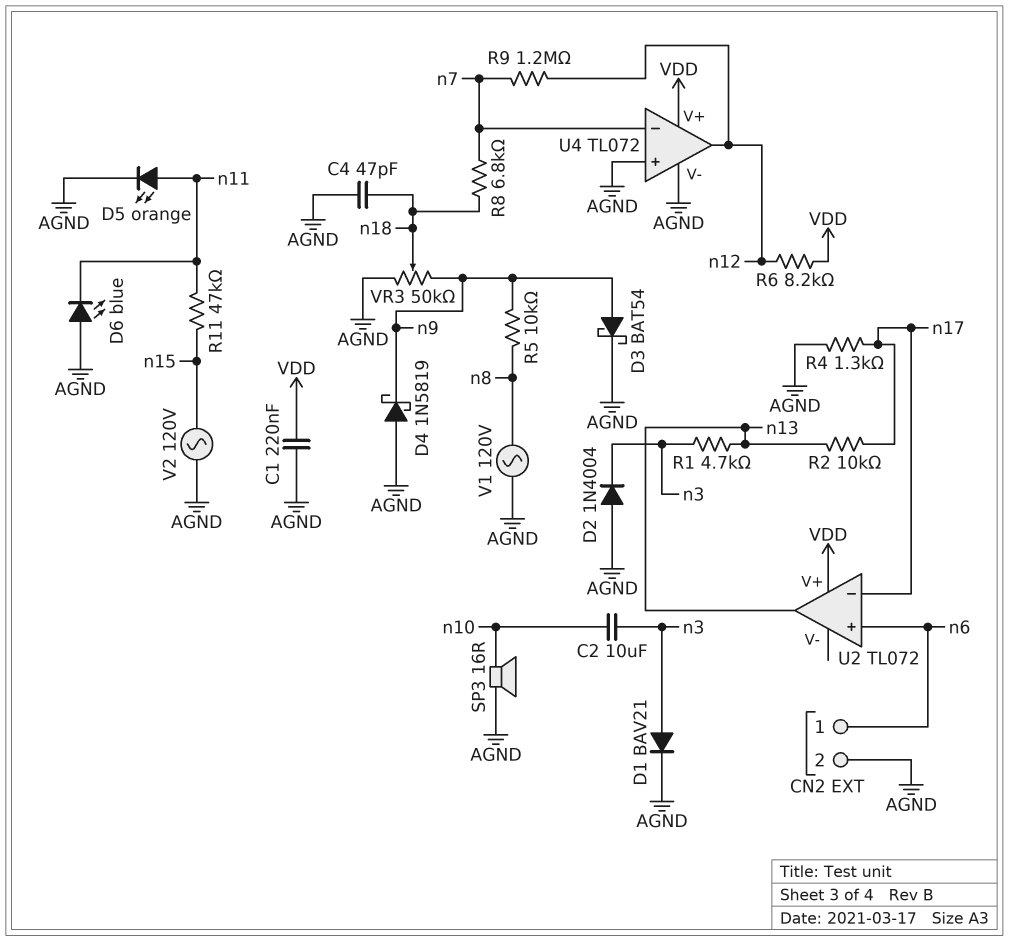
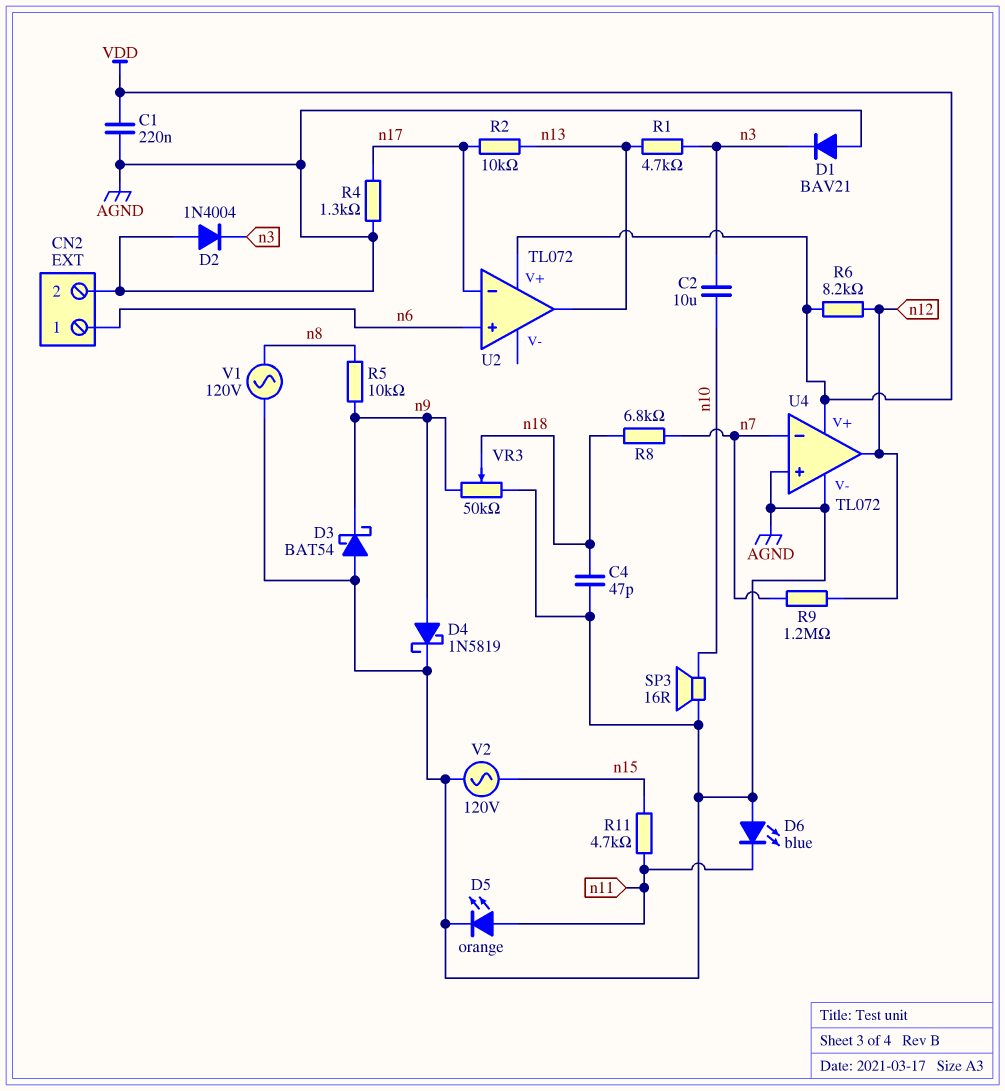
D1: diode BAV21 (A n3, K AGND) -> diode BAV21 (A AGND, K n3)
D3: schottky BAT54 (A n9, K AGND) -> schottky BAT54 (A AGND, K n9)
D4: schottky 1N5819 (A AGND, K n9) -> schottky 1N5819 (A n9, K AGND)
R11: 47k (n11, n15) -> 4.7k (n11, n15)

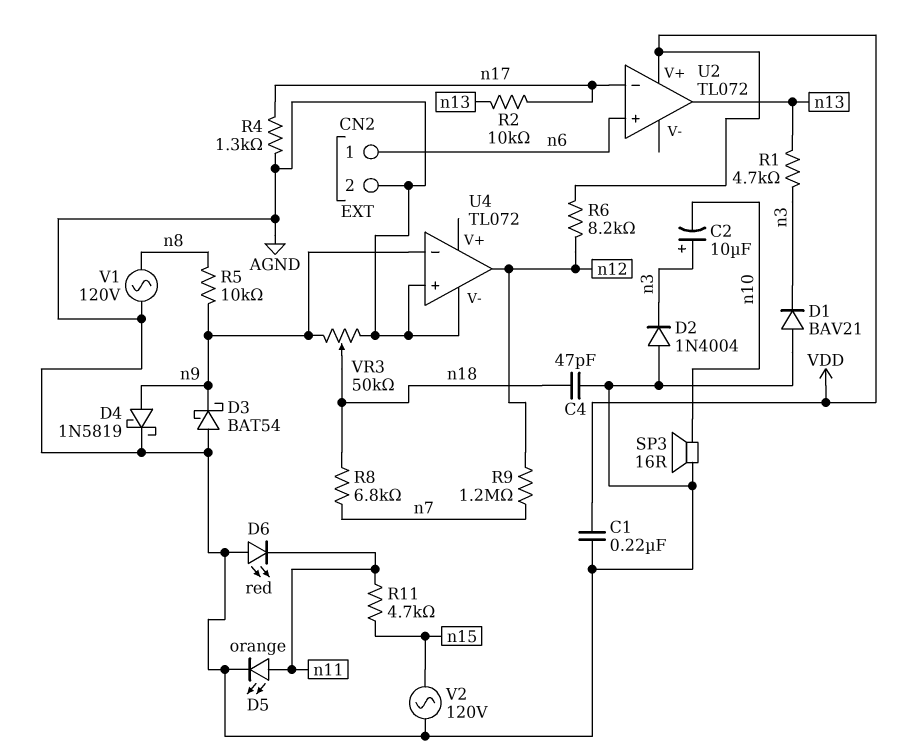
C2: 10uF (n3, n10) -> 10uF (plus n3, minus n10)
D6: LED blue (A AGND, K n11) -> LED red (A AGND, K n11)
U4 pin V+: VDD -> none
U4 pin in-: n7 -> n9

